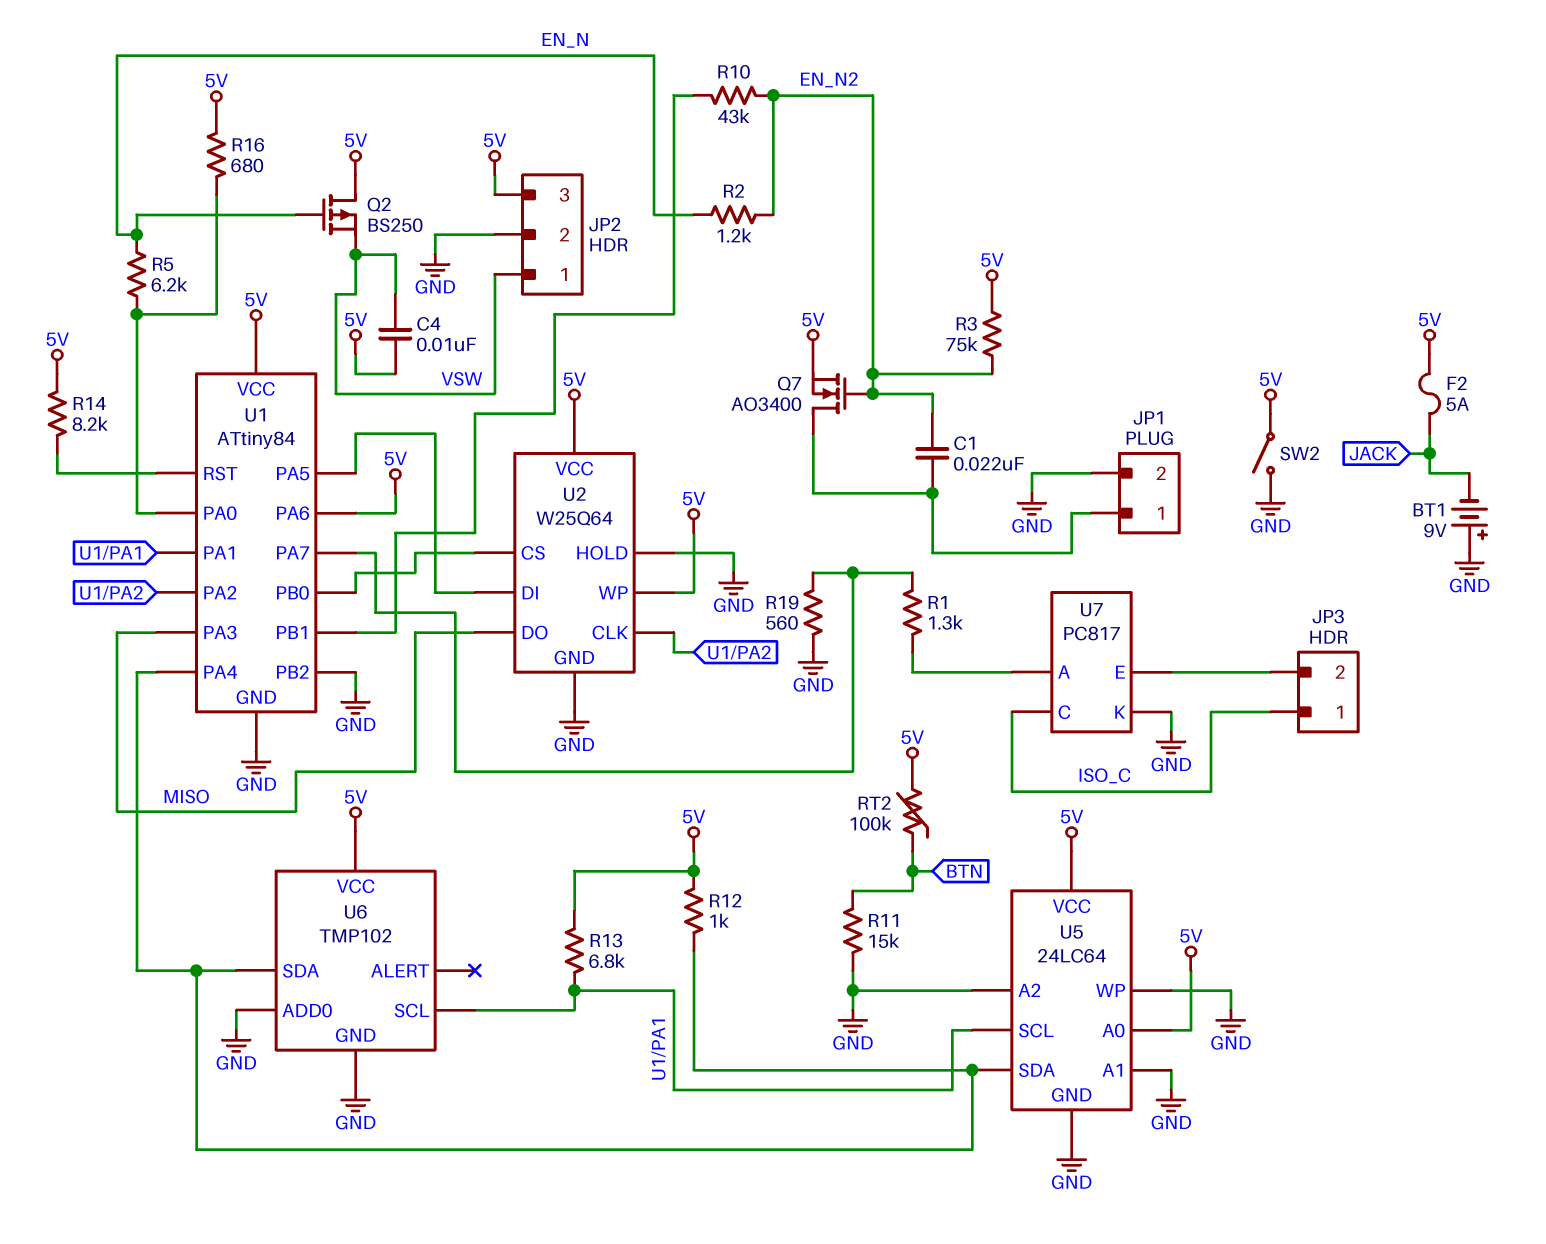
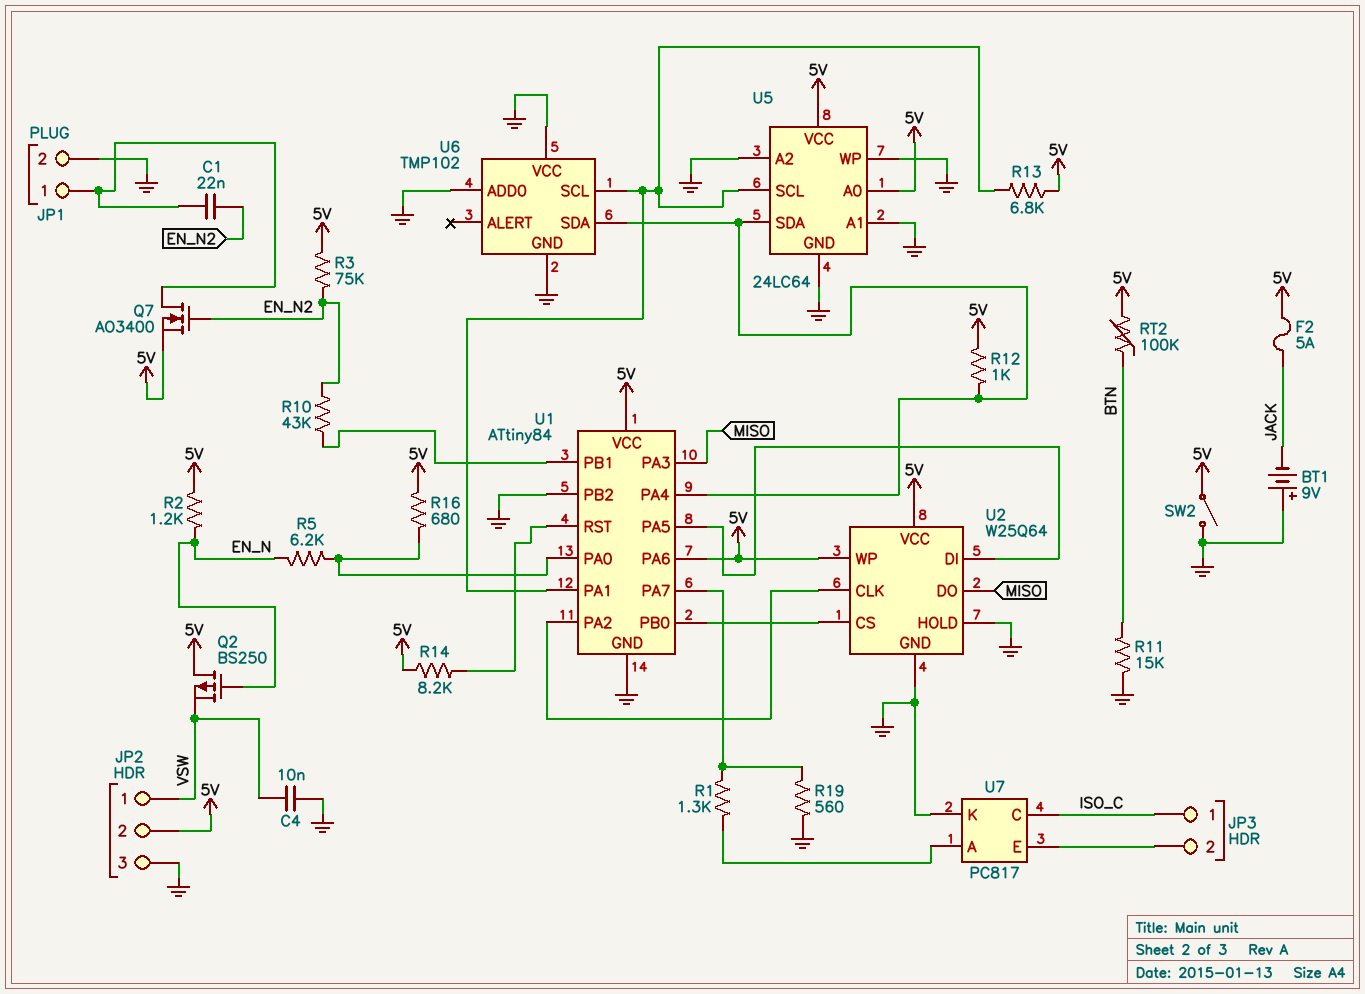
C4: 10nF (5V, VSW) -> 10nF (GND, VSW)
JP2 pin 2: GND -> 5V
JP2 pin 3: 5V -> GND
R2: 1.2k (EN_N, EN_N2) -> 1.2k (5V, EN_N)
U6 pin VCC: 5V -> GND

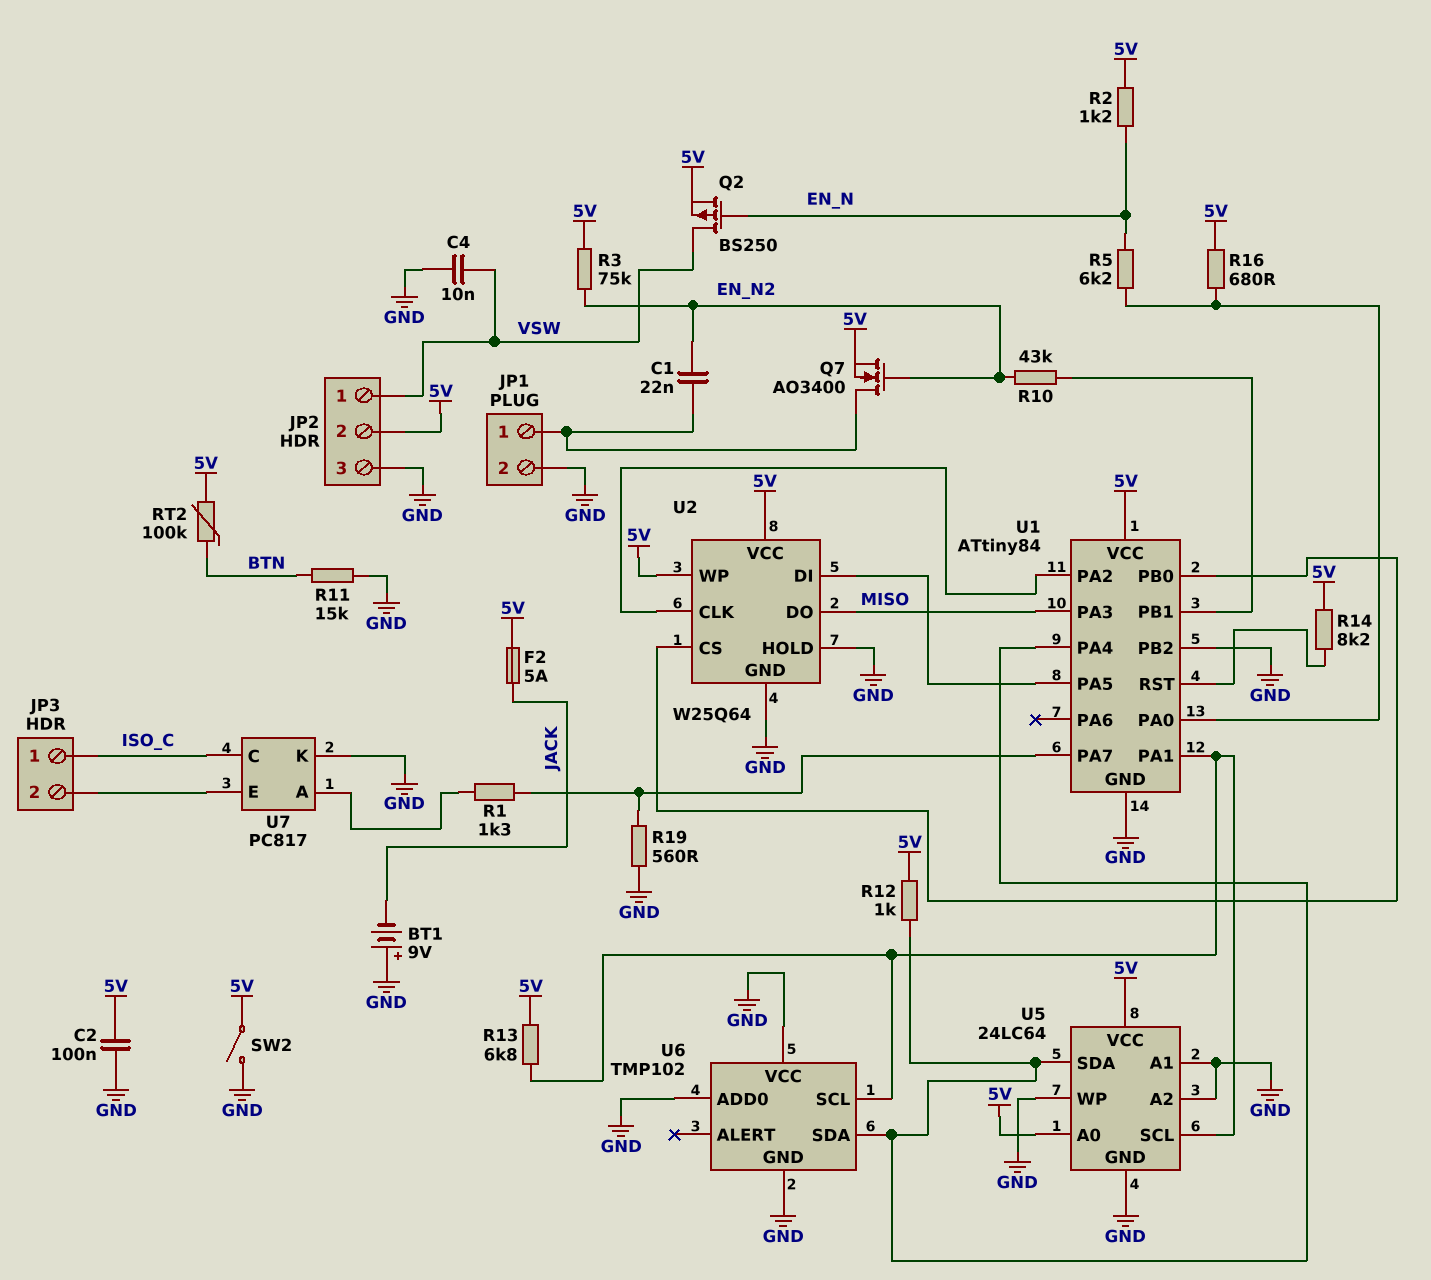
C2: none -> 100nF (5V, GND)
Q2: PMOS BS250 (G EN_N, D 5V, S VSW) -> PMOS BS250 (G EN_N, D VSW, S 5V)
U1 pin PA6: 5V -> none

